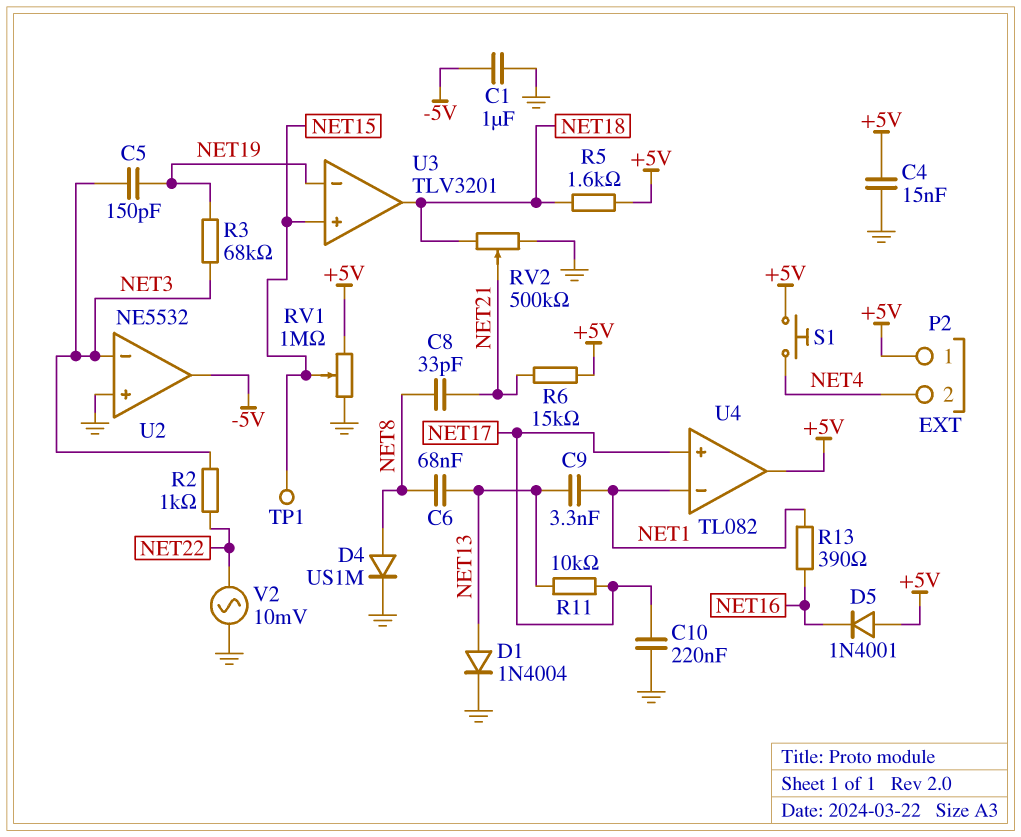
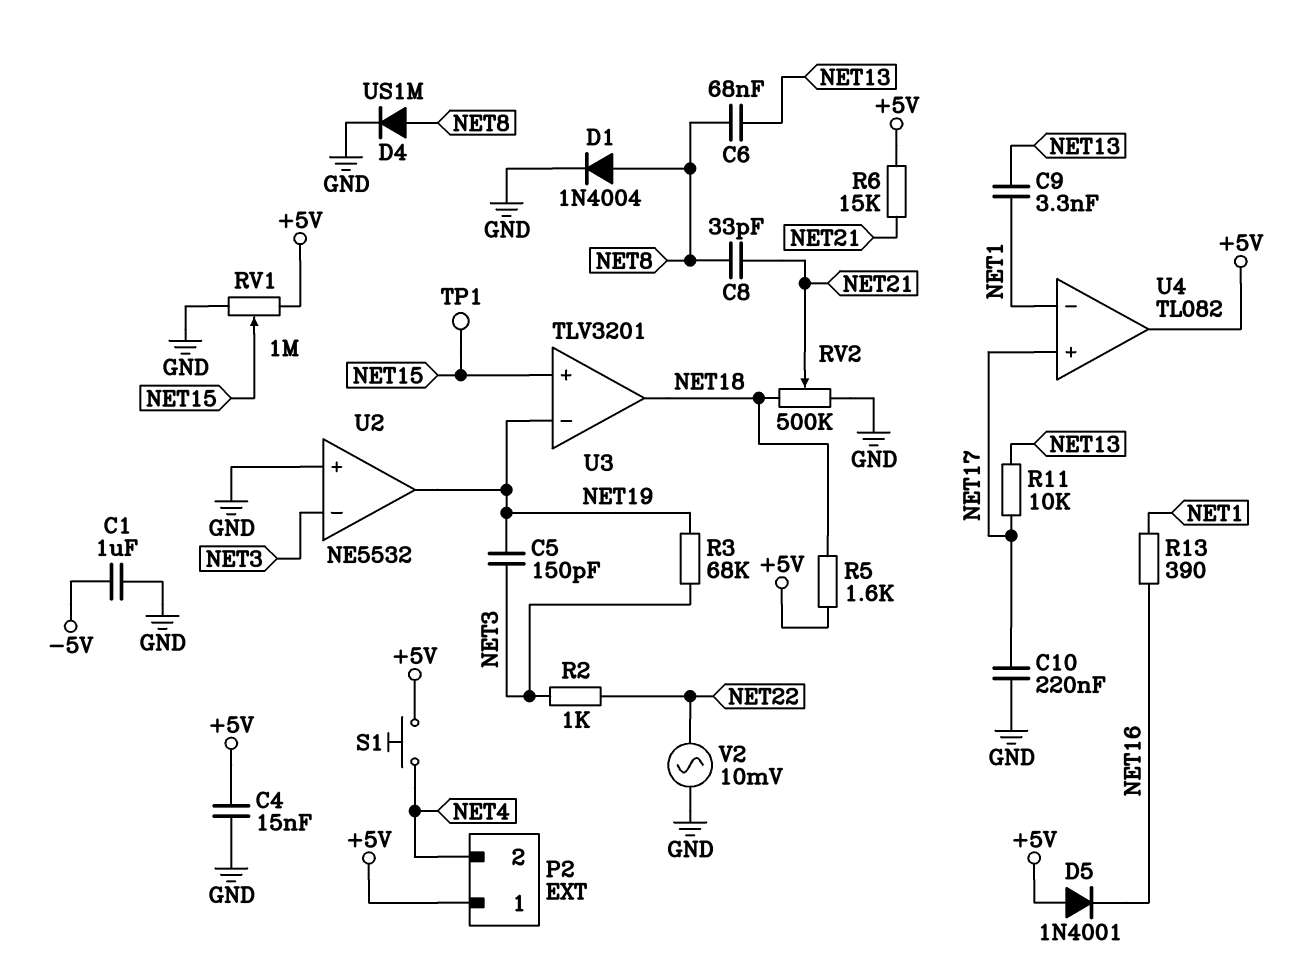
D1: diode 1N4004 (A NET13, K GND) -> diode 1N4004 (A NET8, K GND)
U2 pin out: -5V -> NET19

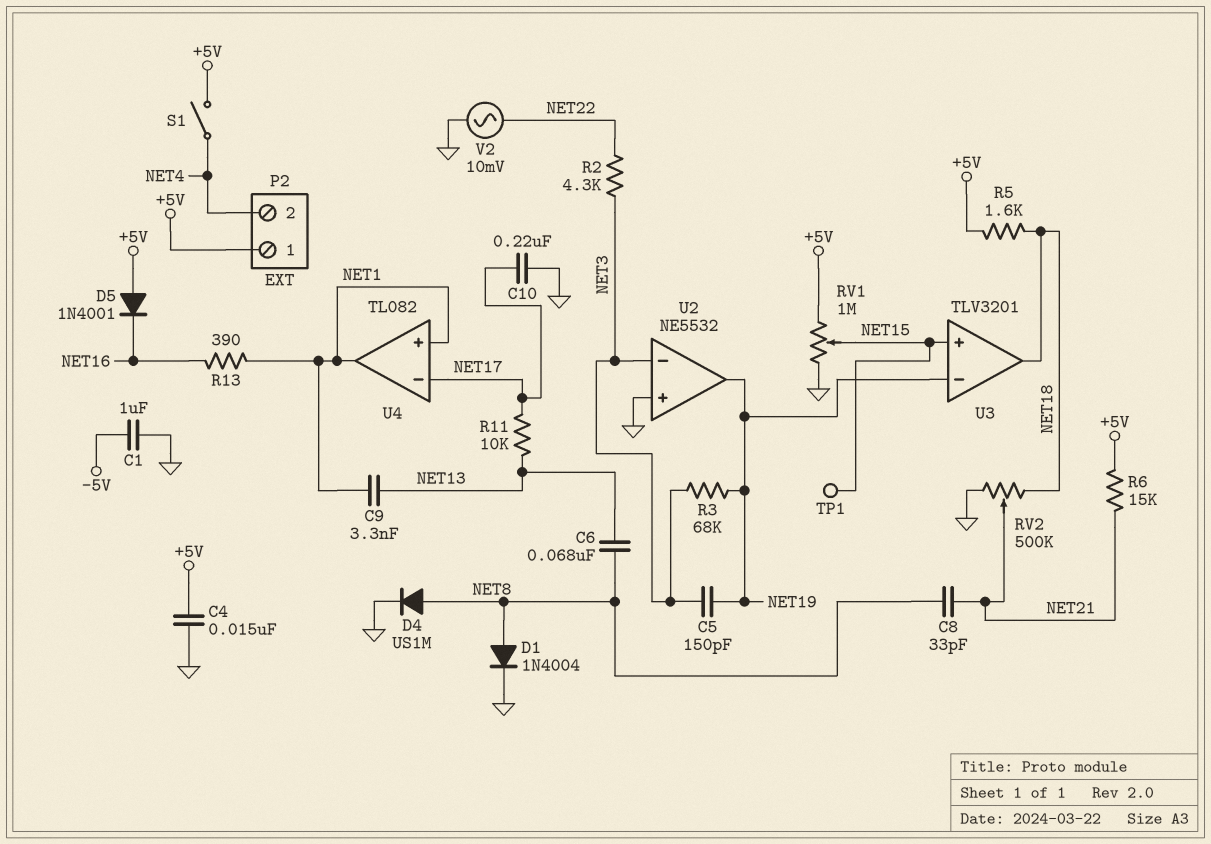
R2: 1k (NET3, NET22) -> 4.3k (NET3, NET22)
S1: button (+5V, NET4) -> switch (+5V, NET4)
U4 pin in+: NET17 -> NET1
U4 pin in-: NET1 -> NET17
U4 pin out: +5V -> NET1

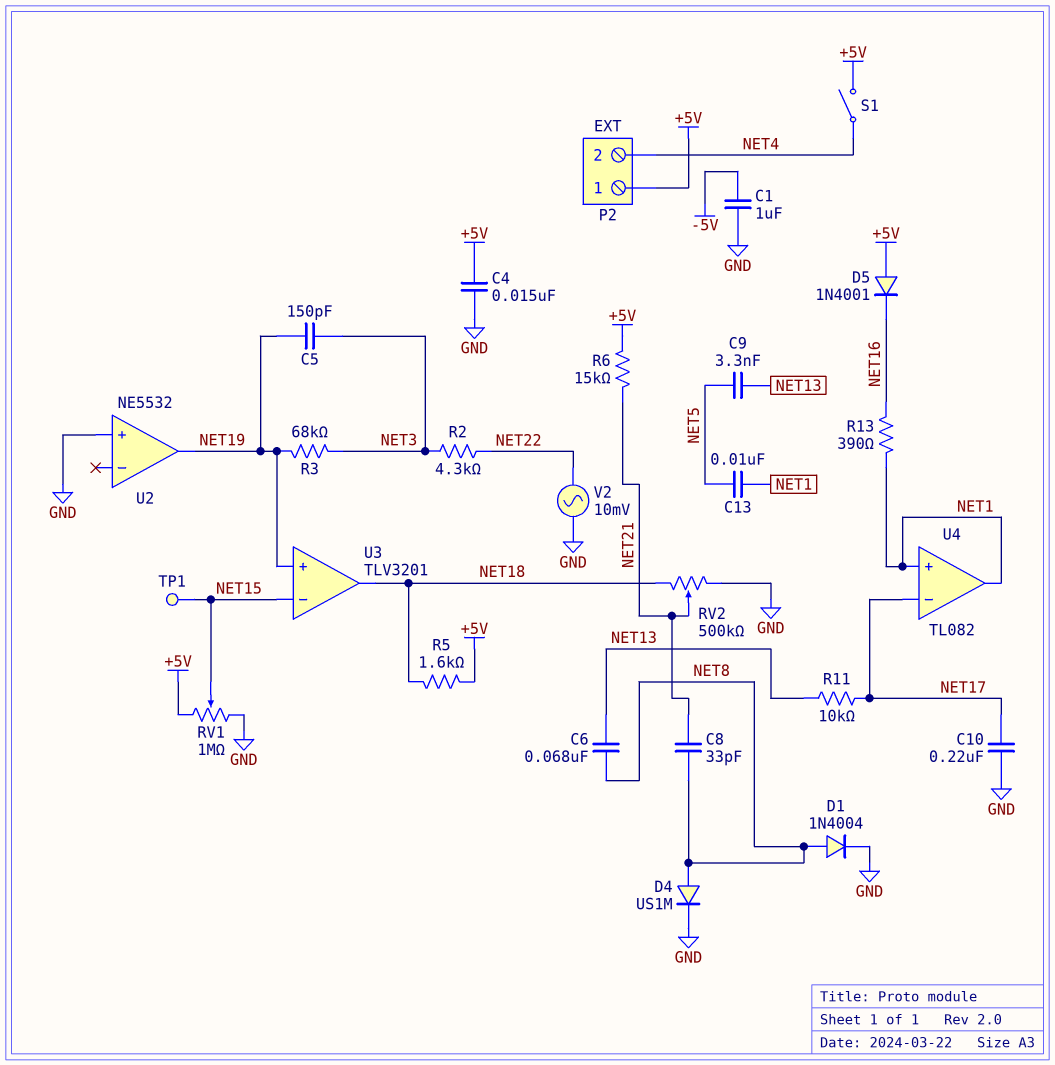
C9: 3.3nF (NET1, NET13) -> 3.3nF (NET5, NET13)
C13: none -> 10nF (NET1, NET5)
U2 pin in-: NET3 -> none
U3 pin in+: NET15 -> NET19
U3 pin in-: NET19 -> NET15

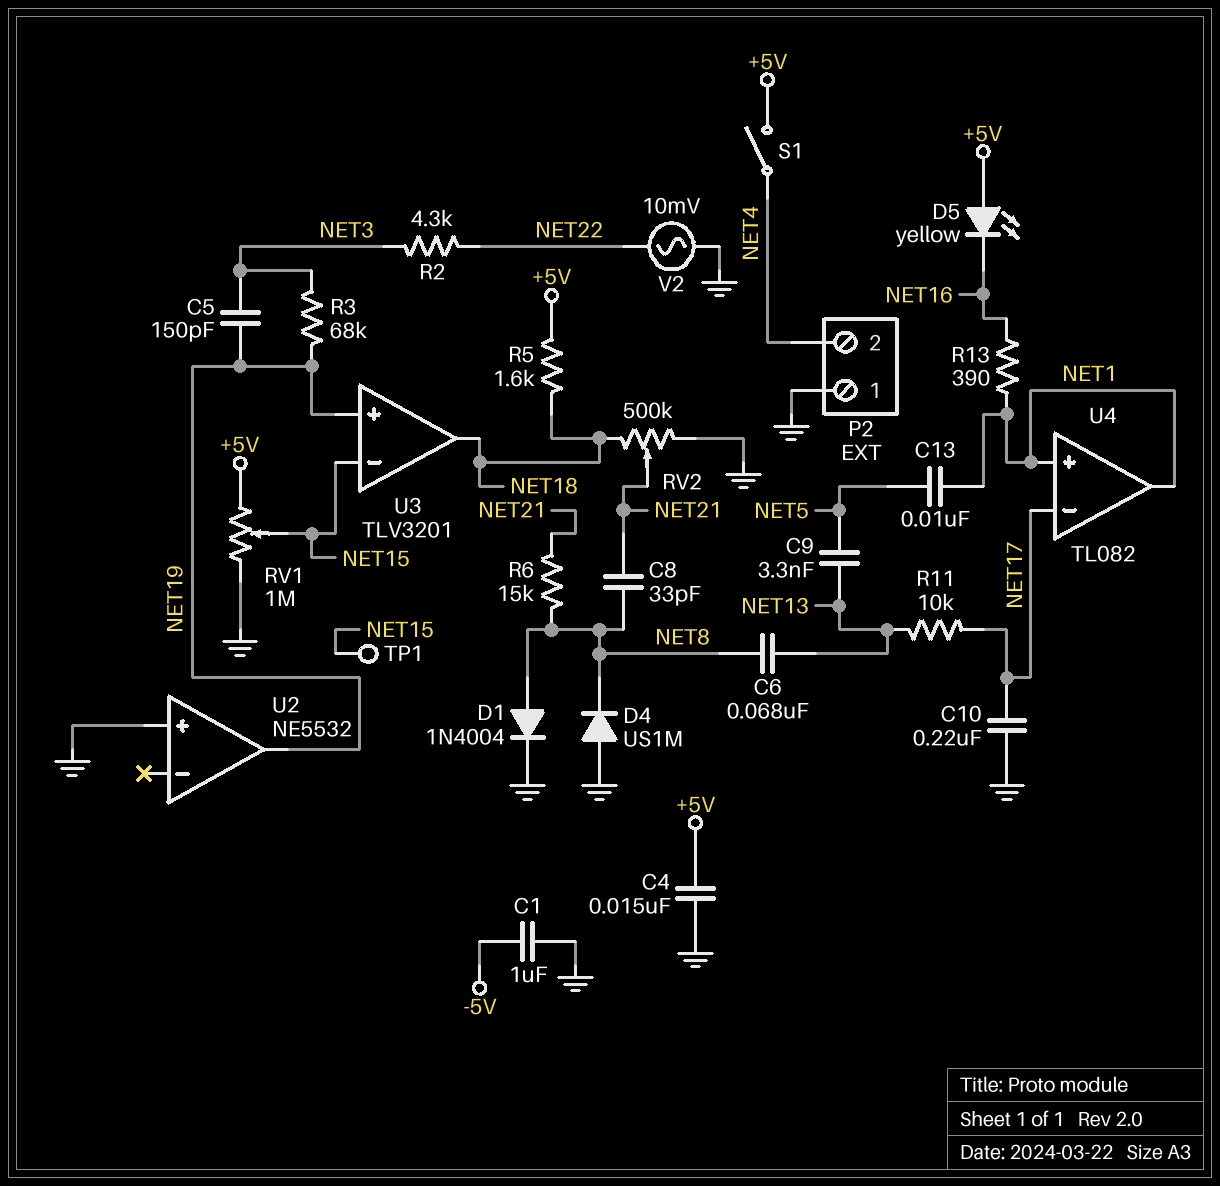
D4: diode US1M (A NET8, K GND) -> diode US1M (A GND, K NET8)
D5: diode 1N4001 (A +5V, K NET16) -> LED yellow (A +5V, K NET16)
P2 pin 1: +5V -> GND
R6: 15k (+5V, NET21) -> 15k (NET8, NET21)

